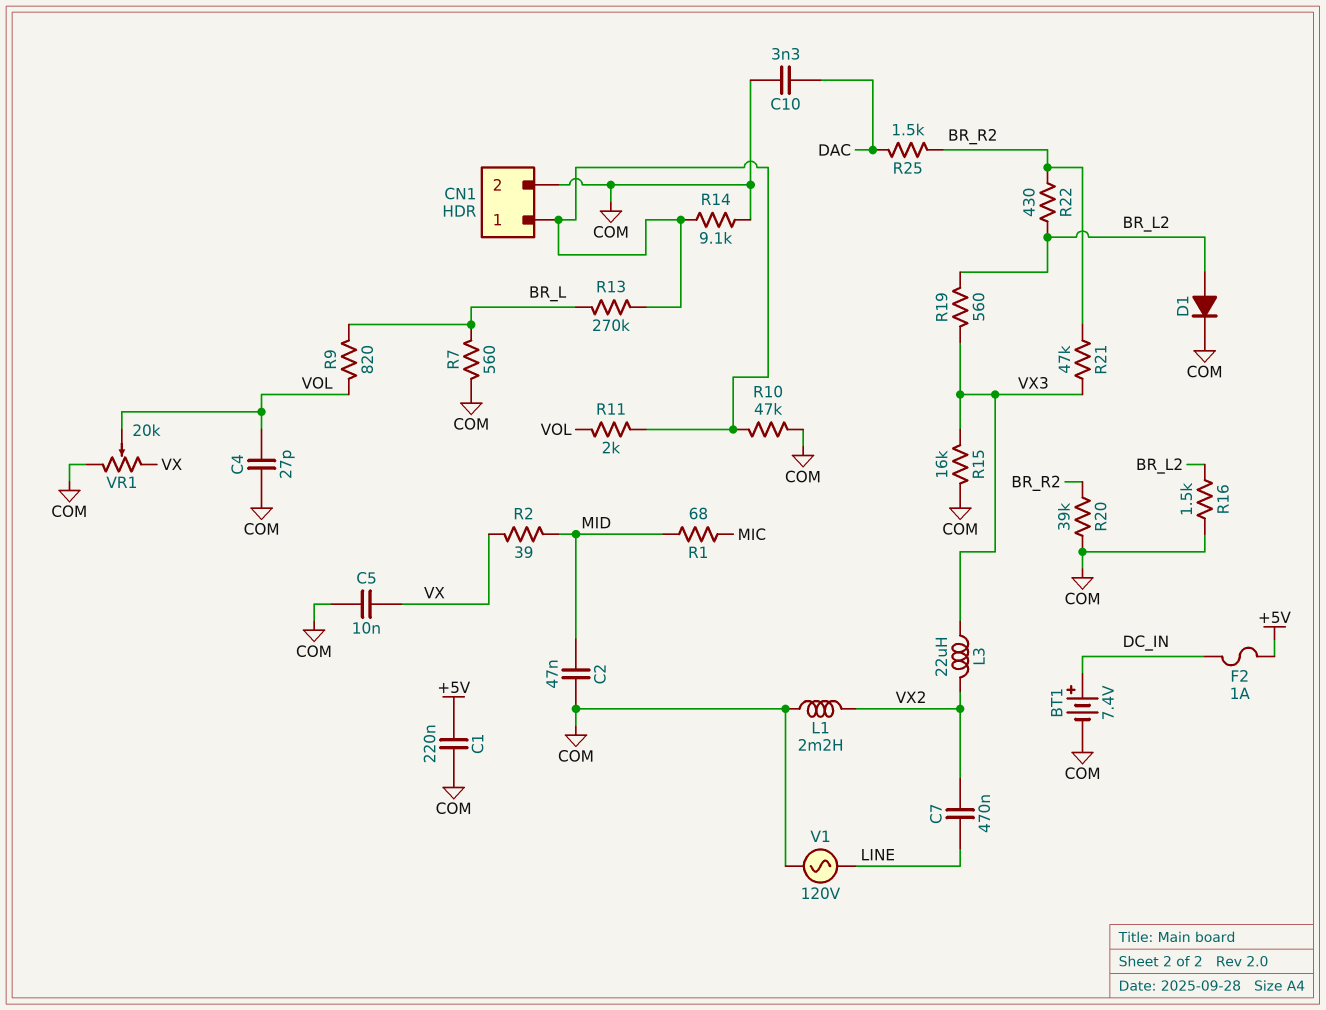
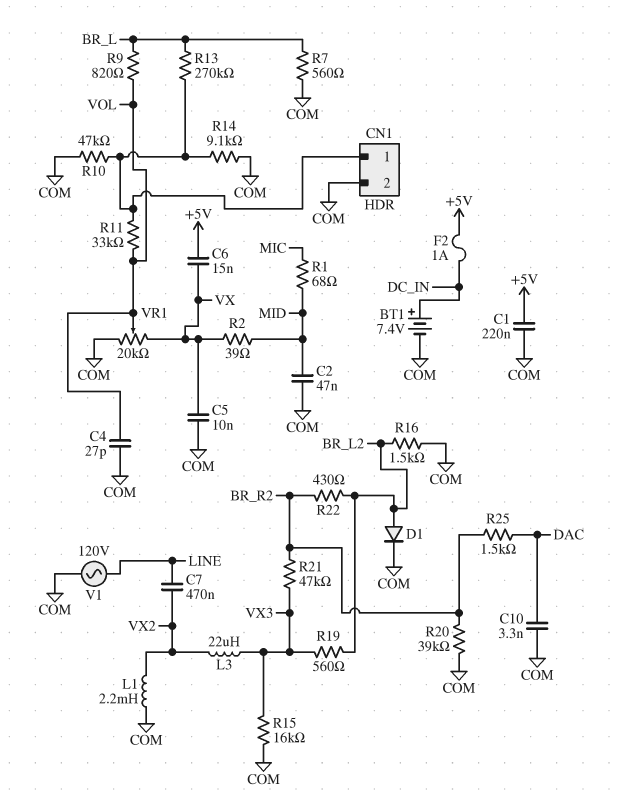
C6: none -> 15nF (+5V, VX)
R11: 2k (CN1/1, VOL) -> 33k (CN1/1, VOL)

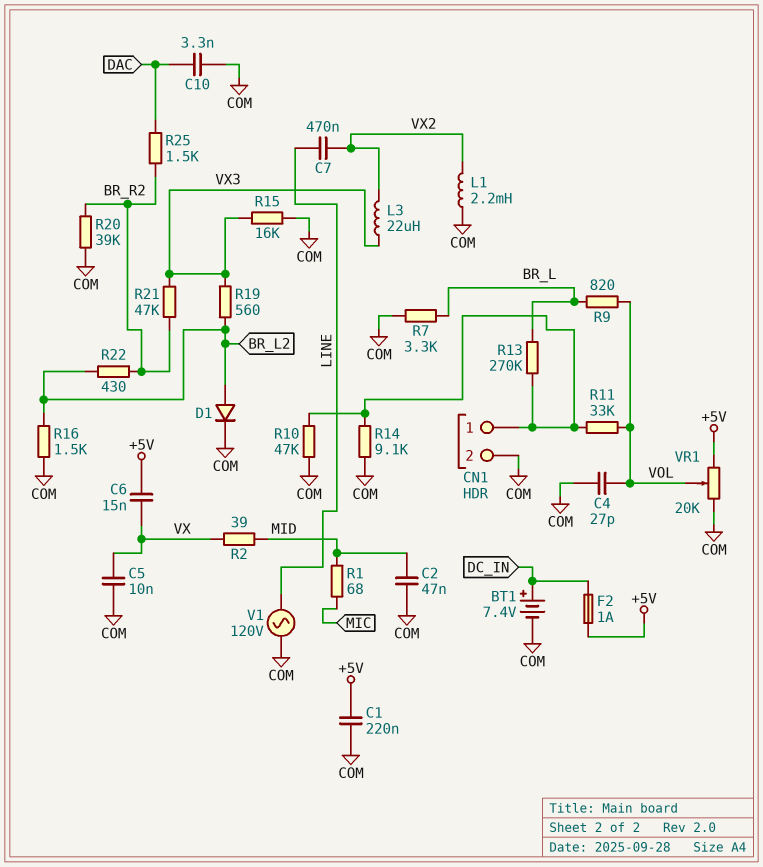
R7: 560 (BR_L, COM) -> 3.3k (BR_L, COM)
VR1: 20k (COM, VX, wiper VOL) -> 20k (+5V, COM, wiper VOL)

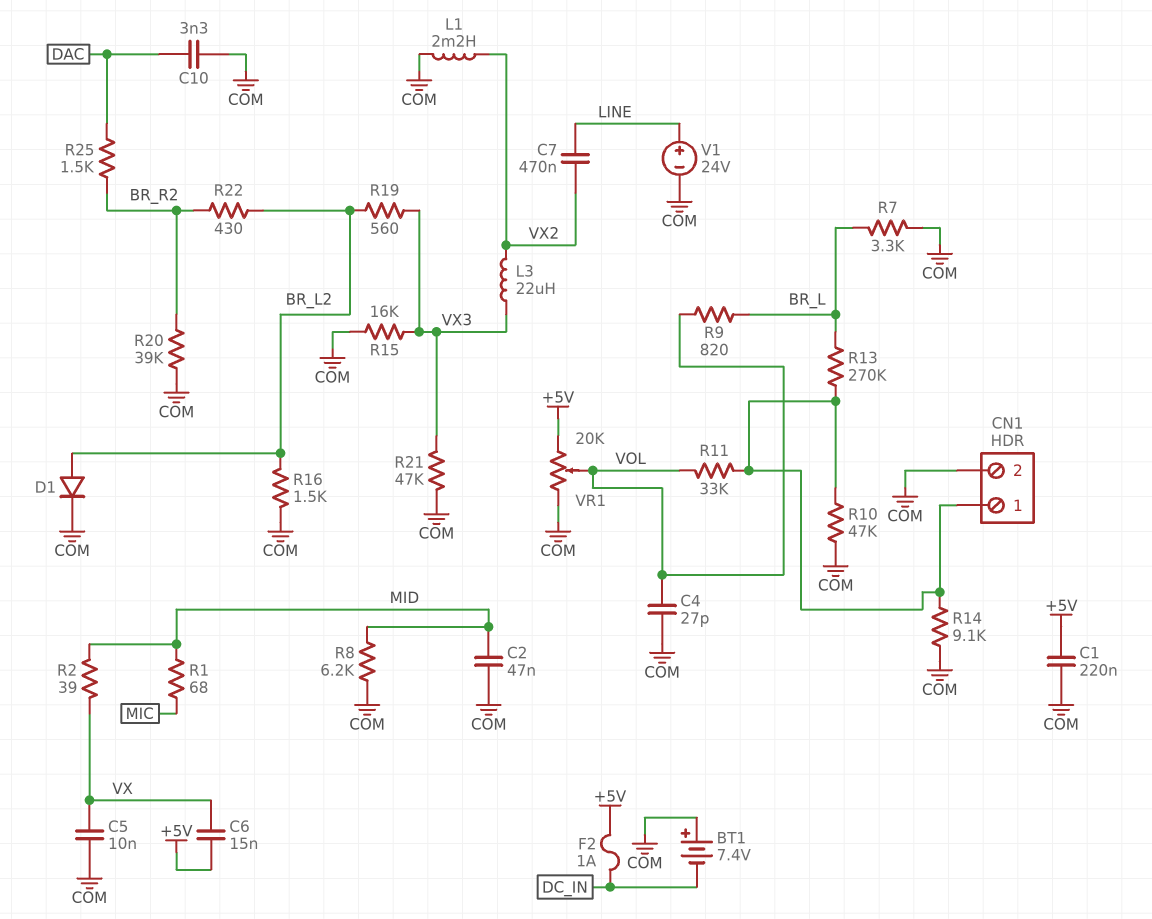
BT1: 7.4V (plus DC_IN, minus COM) -> 7.4V (plus COM, minus DC_IN)
R8: none -> 6.2k (COM, MID)
R21: 47k (BR_R2, VX3) -> 47k (COM, VX3)
V1: AC 120V (COM, LINE) -> 24V (plus LINE, minus COM)

